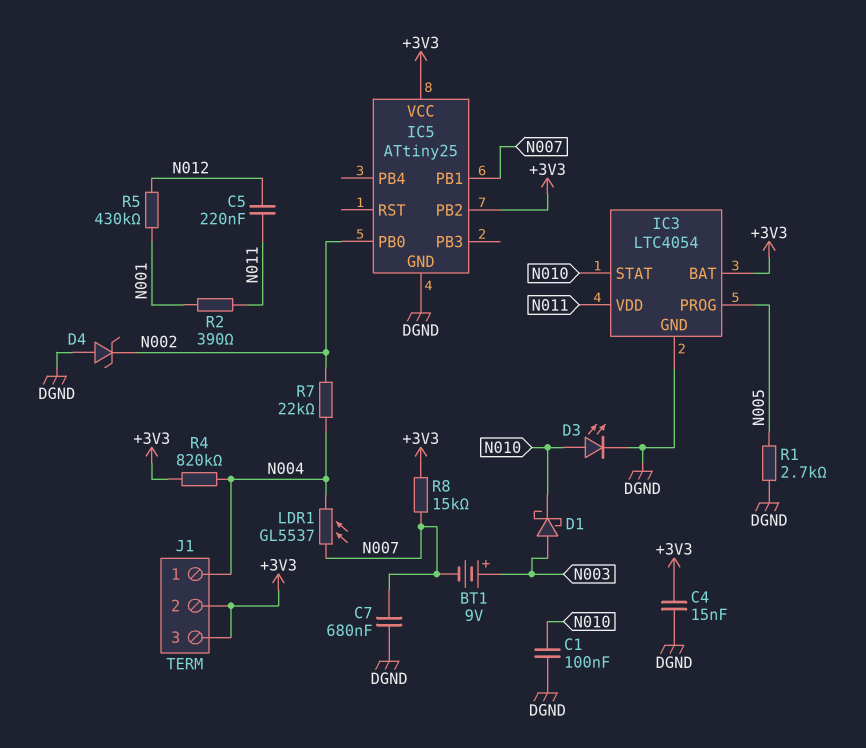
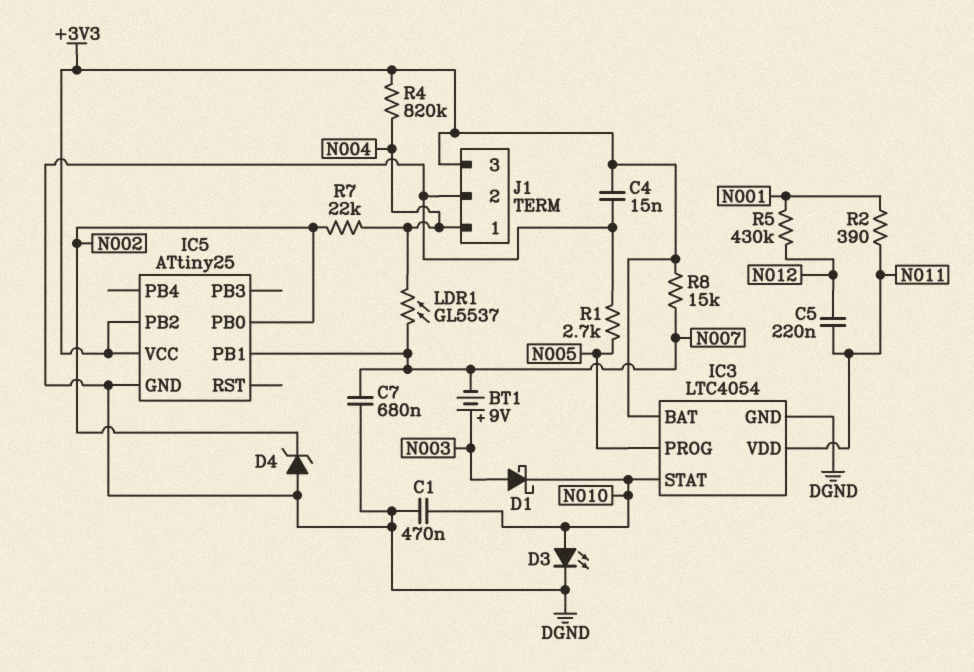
C1: 100nF (DGND, N010) -> 470nF (DGND, N010)
J1 pin 2: +3V3 -> DGND

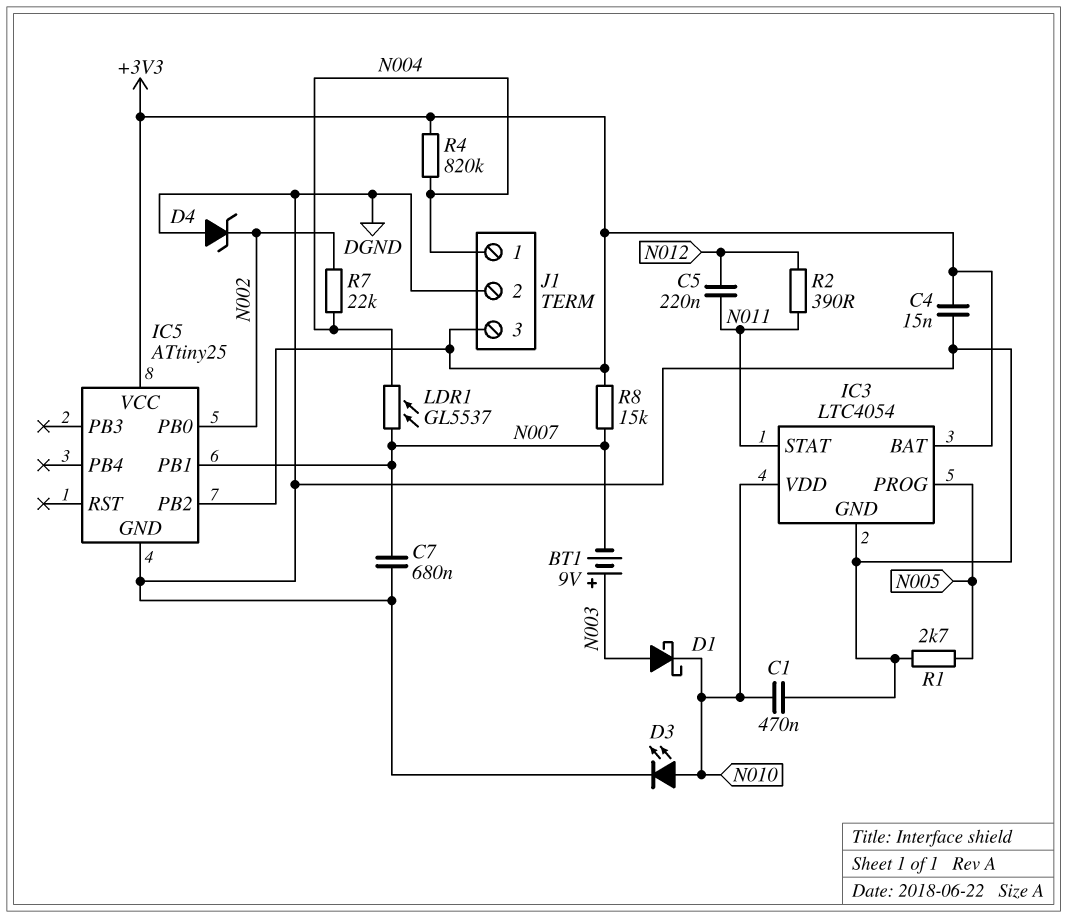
IC3 pin STAT: N010 -> N011
IC3 pin VDD: N011 -> N010
R2: 390 (N001, N011) -> 390 (N011, N012)
R5: 430k (N001, N012) -> none

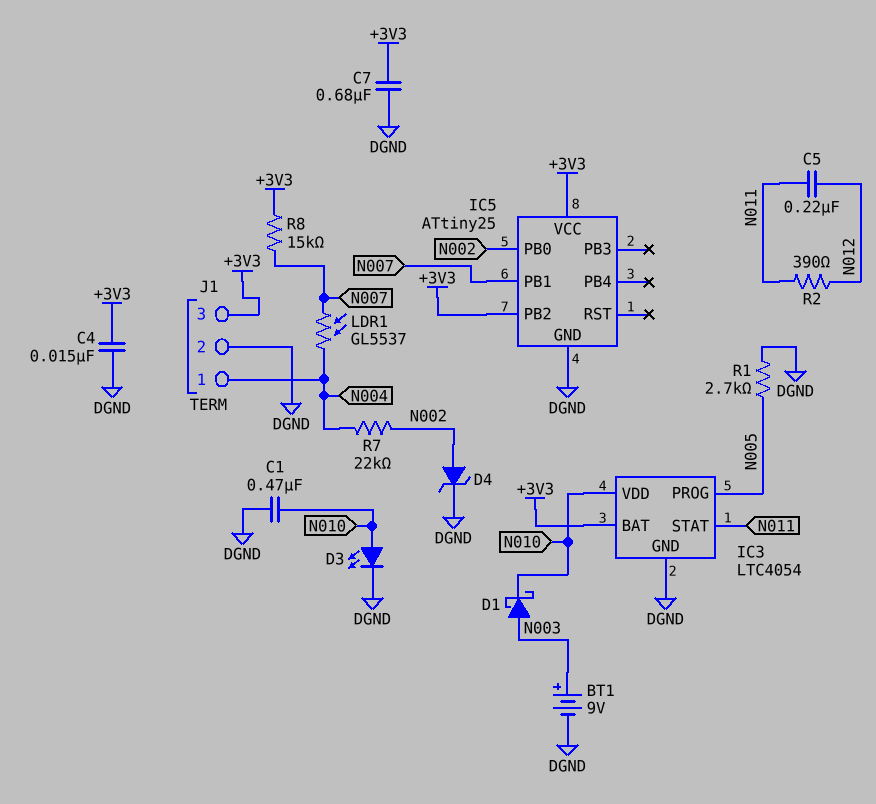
BT1: 9V (plus N003, minus N007) -> 9V (plus N003, minus DGND)
C7: 680nF (DGND, N007) -> 680nF (+3V3, DGND)
D4: zener (A DGND, K N002) -> zener (A N002, K DGND)
R4: 820k (+3V3, N004) -> none

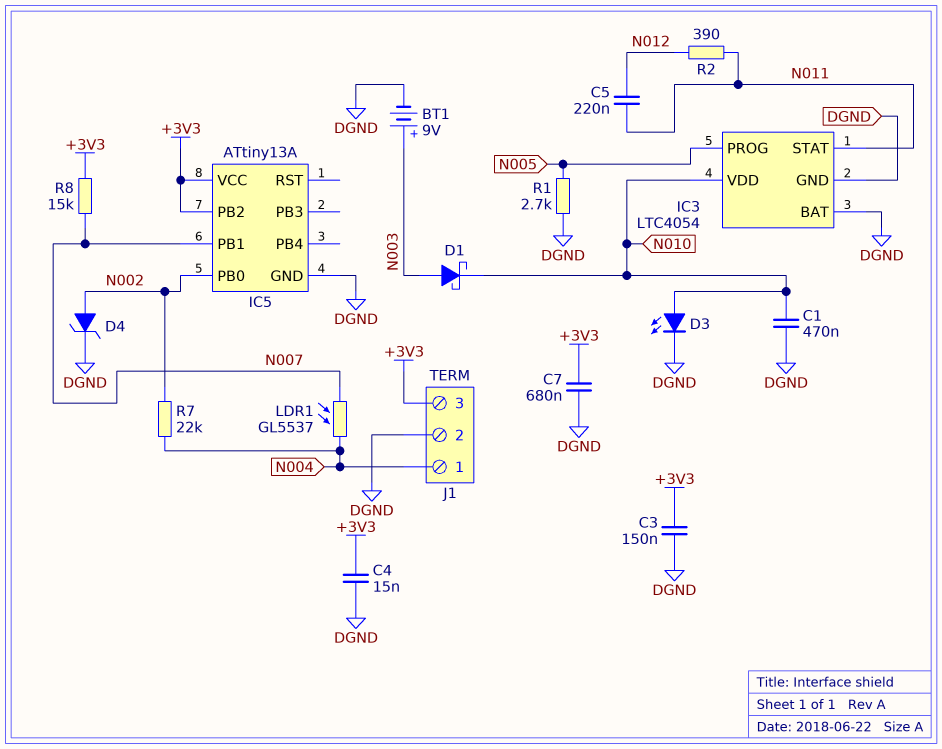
C3: none -> 150nF (+3V3, DGND)
IC3 pin BAT: +3V3 -> DGND
IC5: ATtiny25 -> ATtiny13A

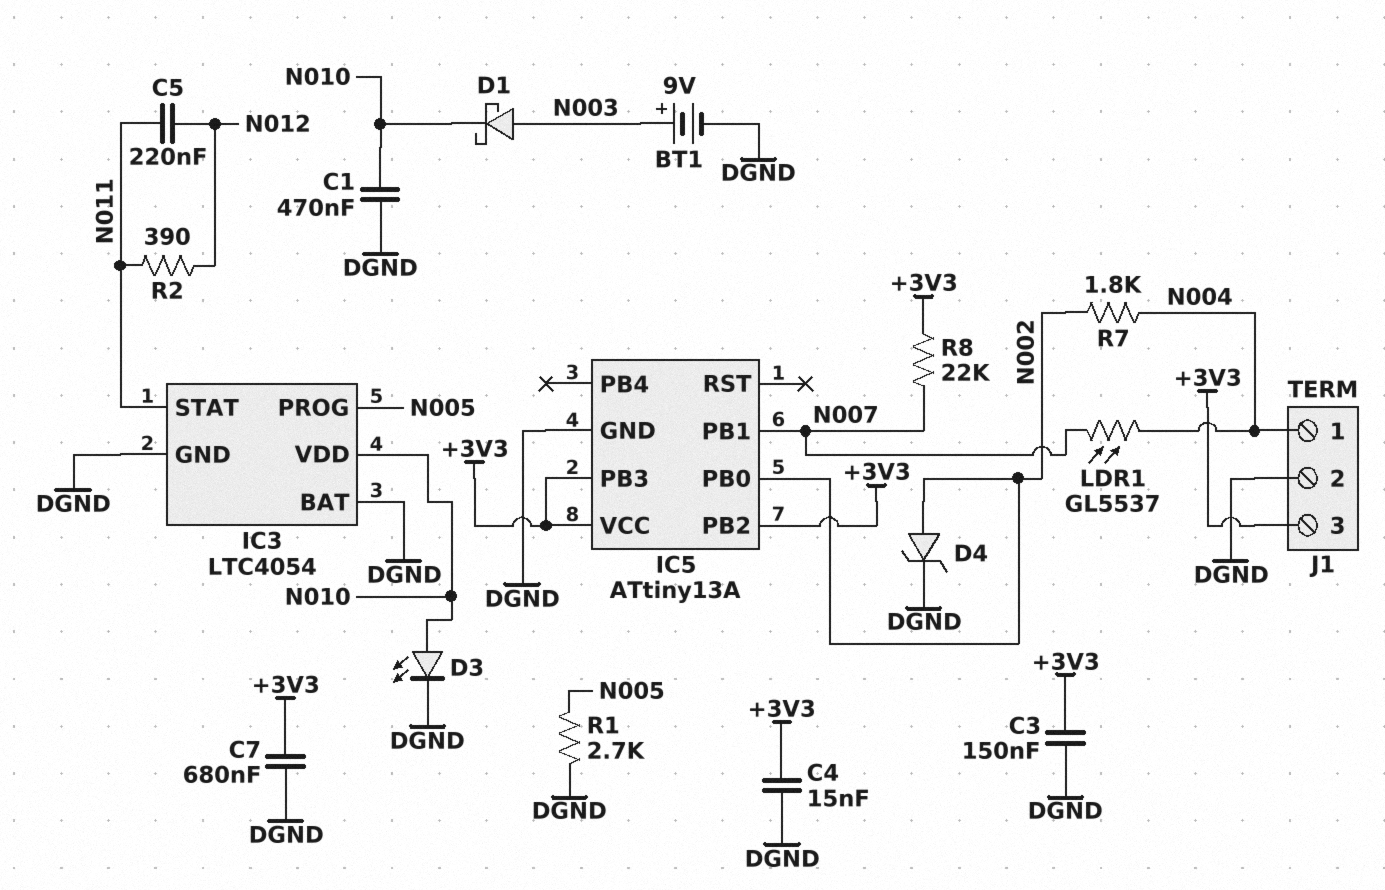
IC5 pin PB3: none -> +3V3
R7: 22k (N002, N004) -> 1.8k (N002, N004)
R8: 15k (+3V3, N007) -> 22k (+3V3, N007)

